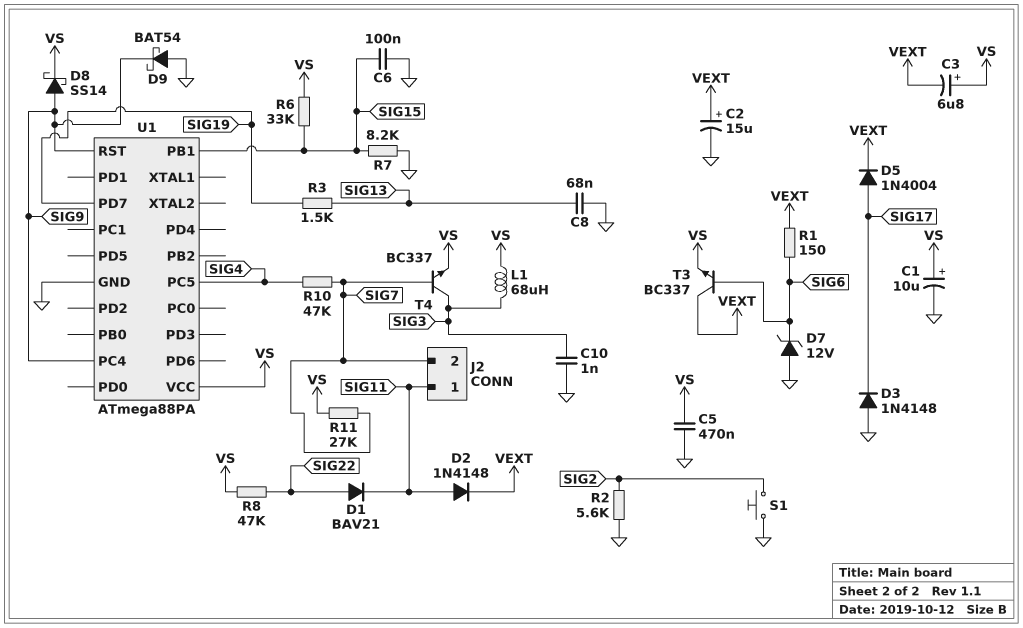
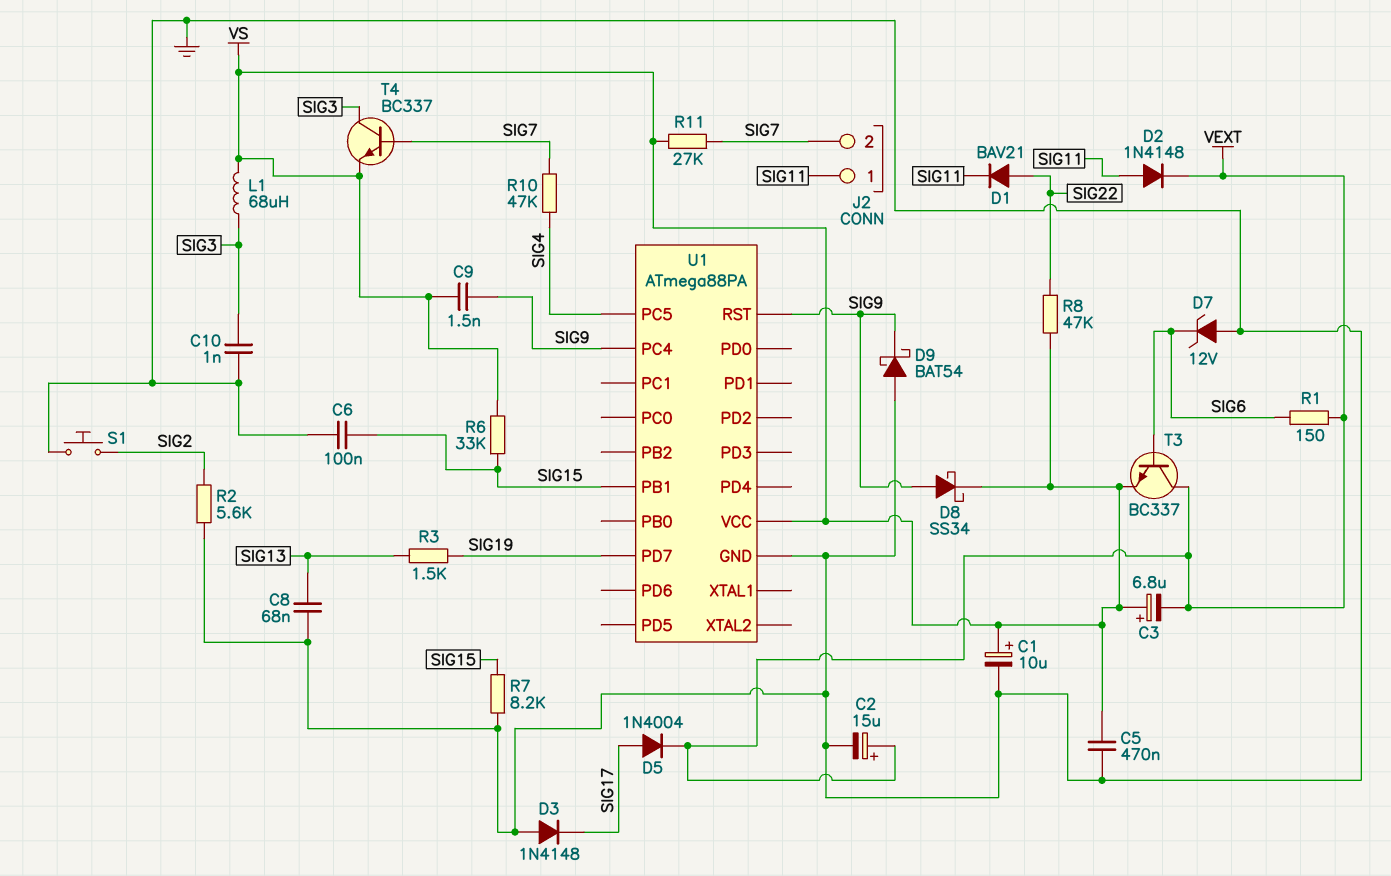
C9: none -> 1.5nF (SIG9, VS)
D8: schottky SS14 (A SIG9, K VS) -> schottky SS34 (A SIG9, K VS)

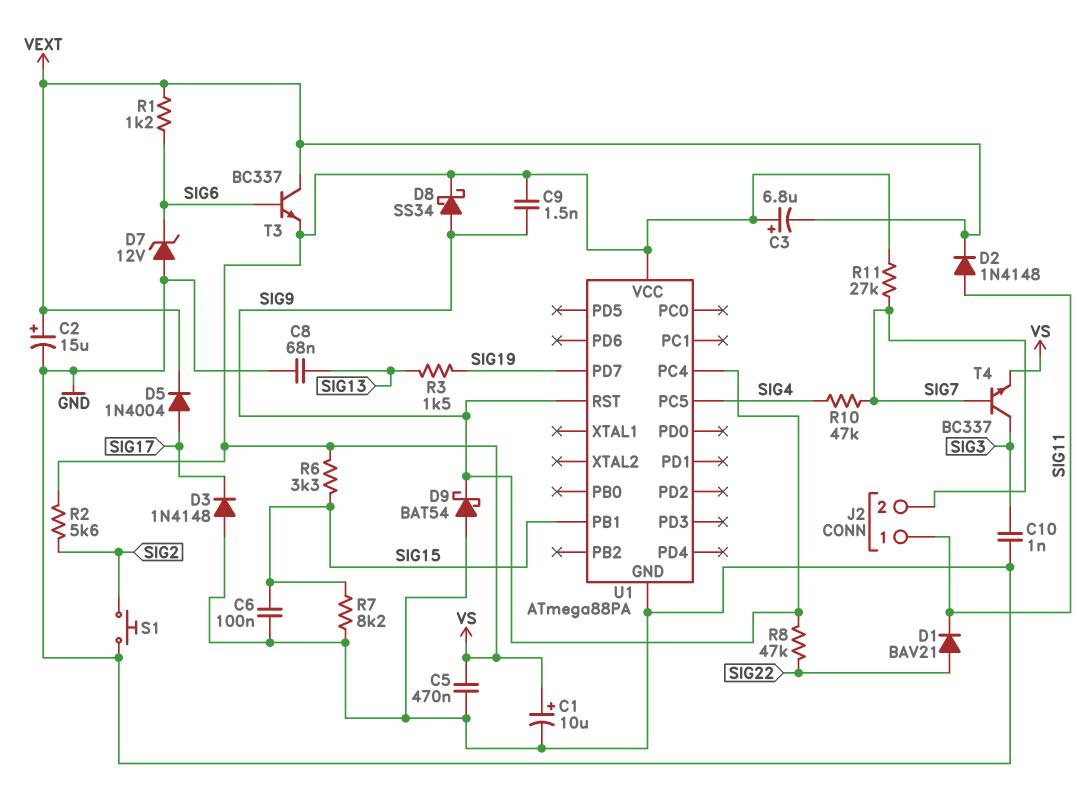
L1: 68uH (SIG3, VS) -> none
R1: 150 (SIG6, VEXT) -> 1.2k (SIG6, VEXT)
R2: 5.6k (GND, SIG2) -> 5.6k (SIG2, VS)
R6: 33k (SIG15, VS) -> 3.3k (SIG15, VS)
R8: 47k (SIG22, VS) -> 47k (SIG9, SIG22)

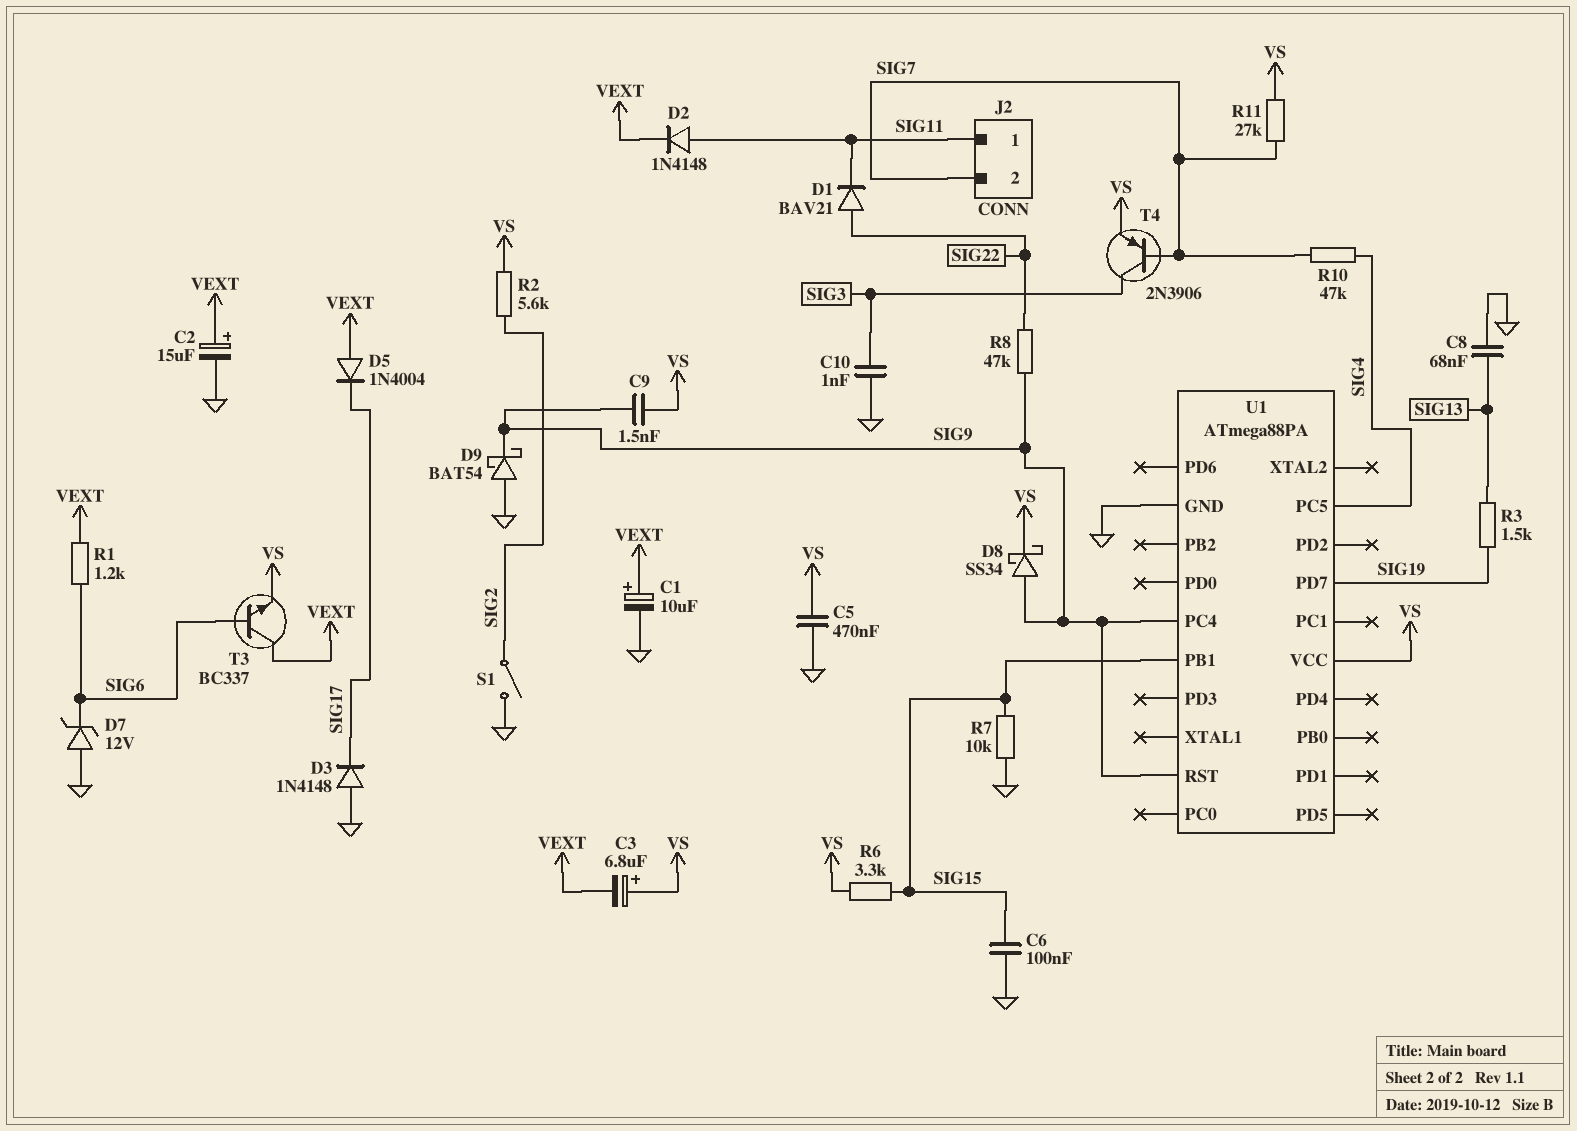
C1: 10uF (plus VS, minus GND) -> 10uF (plus VEXT, minus GND)
D5: diode 1N4004 (A SIG17, K VEXT) -> diode 1N4004 (A VEXT, K SIG17)
R7: 8.2k (GND, SIG15) -> 10k (GND, SIG15)
S1: button (GND, SIG2) -> switch (GND, SIG2)
T4: NPN BC337 (B SIG7, C SIG3, E VS) -> PNP 2N3906 (B SIG7, C SIG3, E VS)

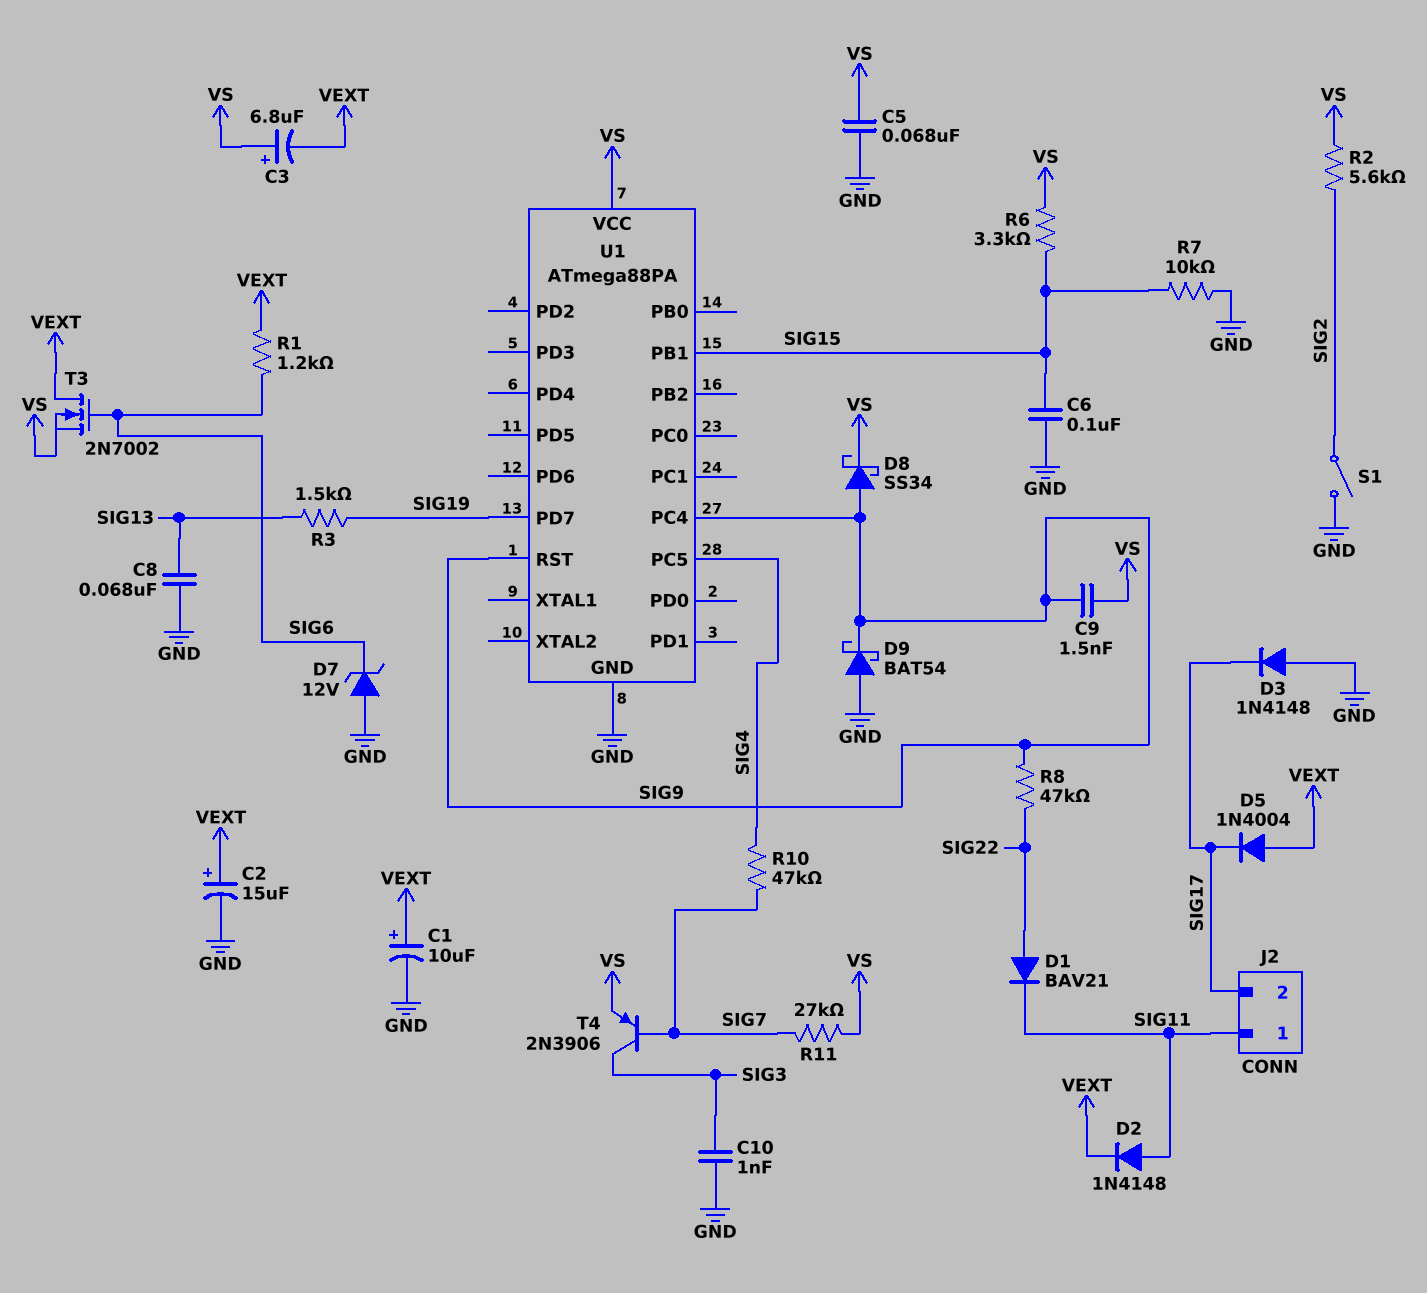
C5: 470nF (GND, VS) -> 68nF (GND, VS)
J2 pin 2: SIG7 -> SIG17
T3: NPN BC337 (B SIG6, C VEXT, E VS) -> NMOS 2N7002 (G SIG6, D VEXT, S VS)

